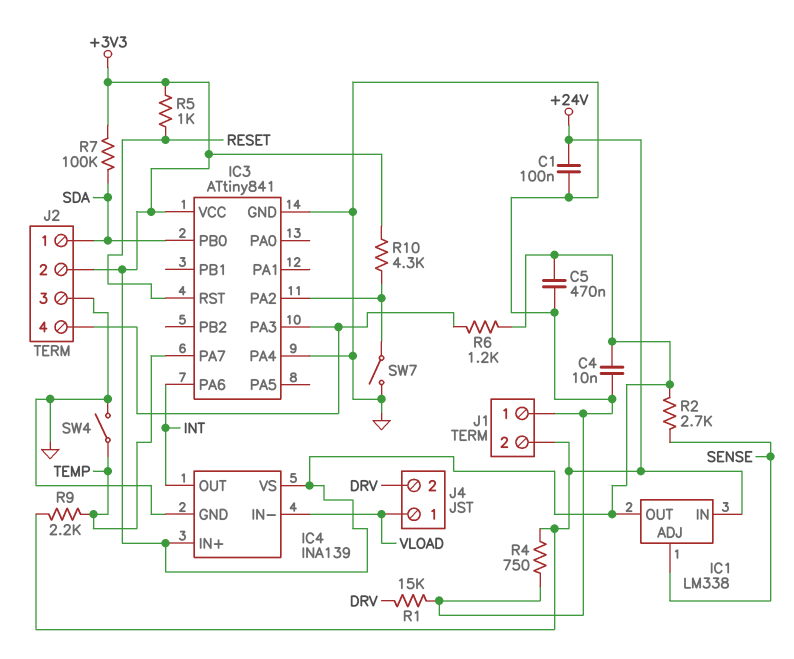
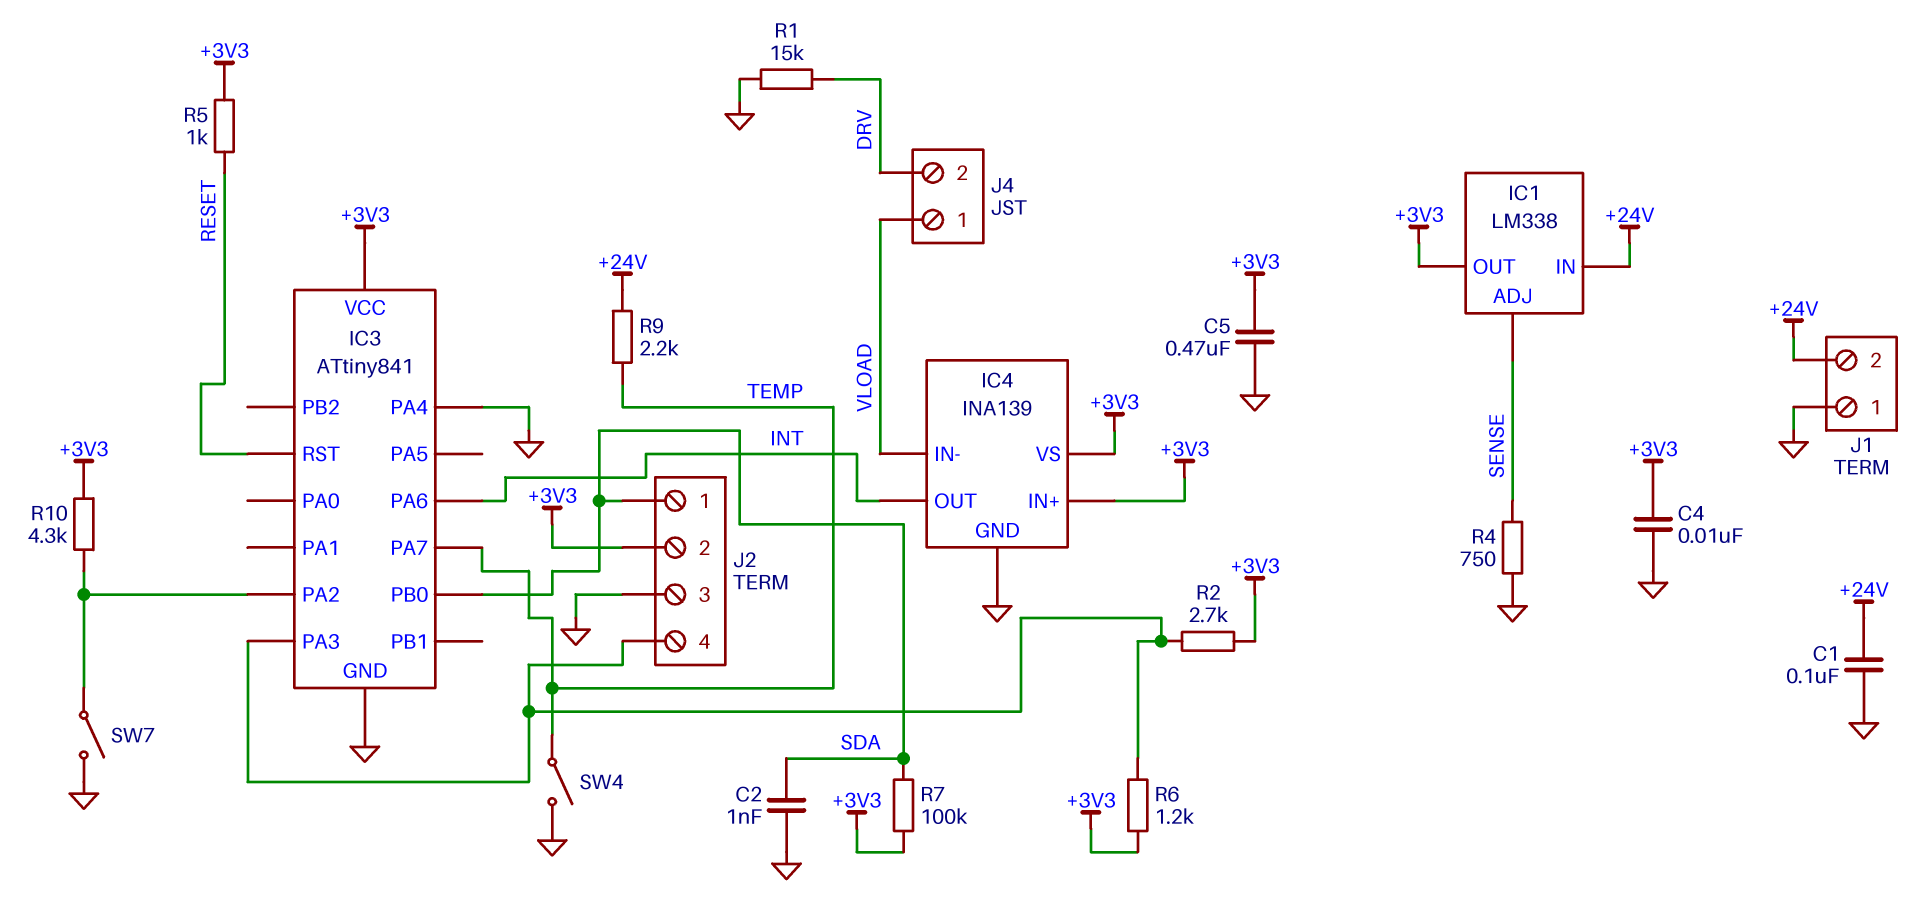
C2: none -> 1nF (GND, SDA)
R2: 2.7k (+3V3, SENSE) -> 2.7k (+3V3, IC3/PA3)
R4: 750 (+24V, GND) -> 750 (GND, SENSE)

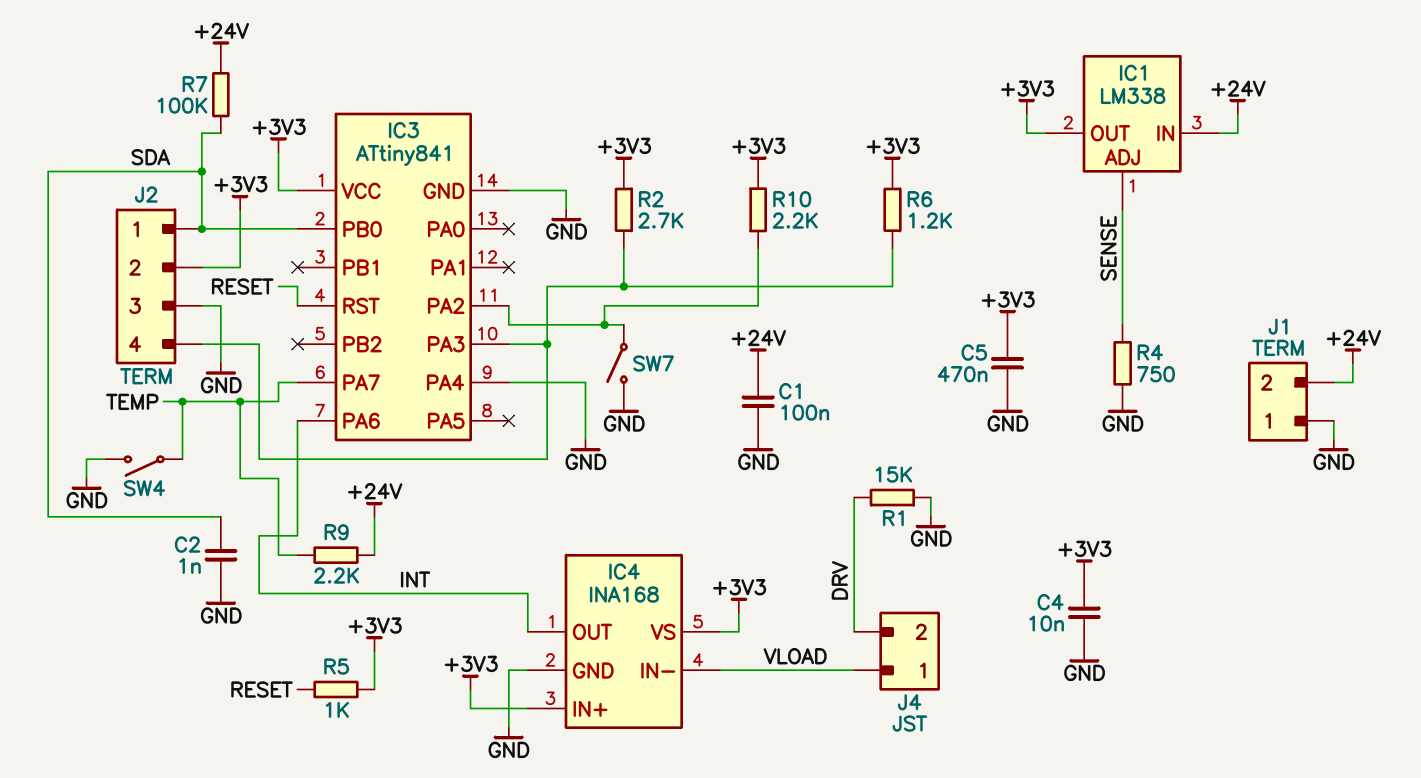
IC4: INA139 -> INA168
R7: 100k (+3V3, SDA) -> 100k (+24V, SDA)
R10: 4.3k (+3V3, IC3/PA2) -> 2.2k (+3V3, IC3/PA2)

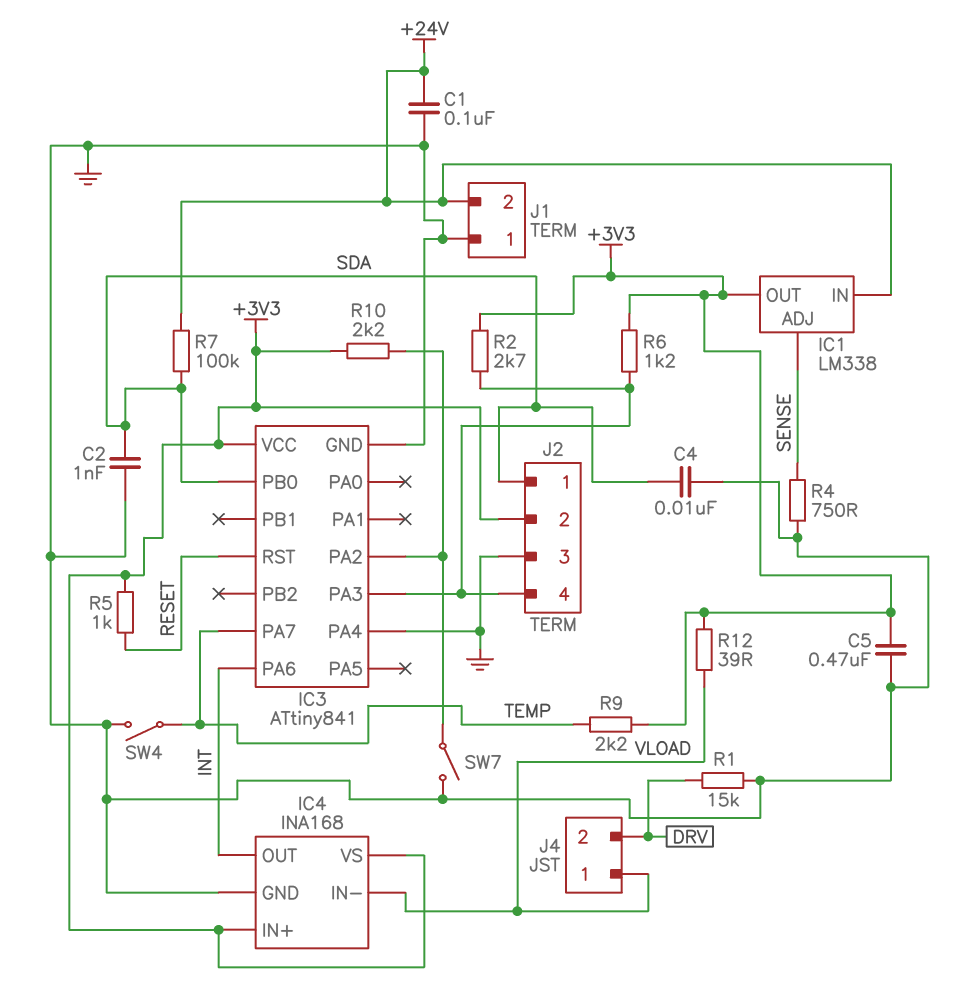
C4: 10nF (+3V3, GND) -> 10nF (GND, SDA)
R9: 2.2k (+24V, TEMP) -> 2.2k (+3V3, TEMP)
R12: none -> 39 (+3V3, VLOAD)

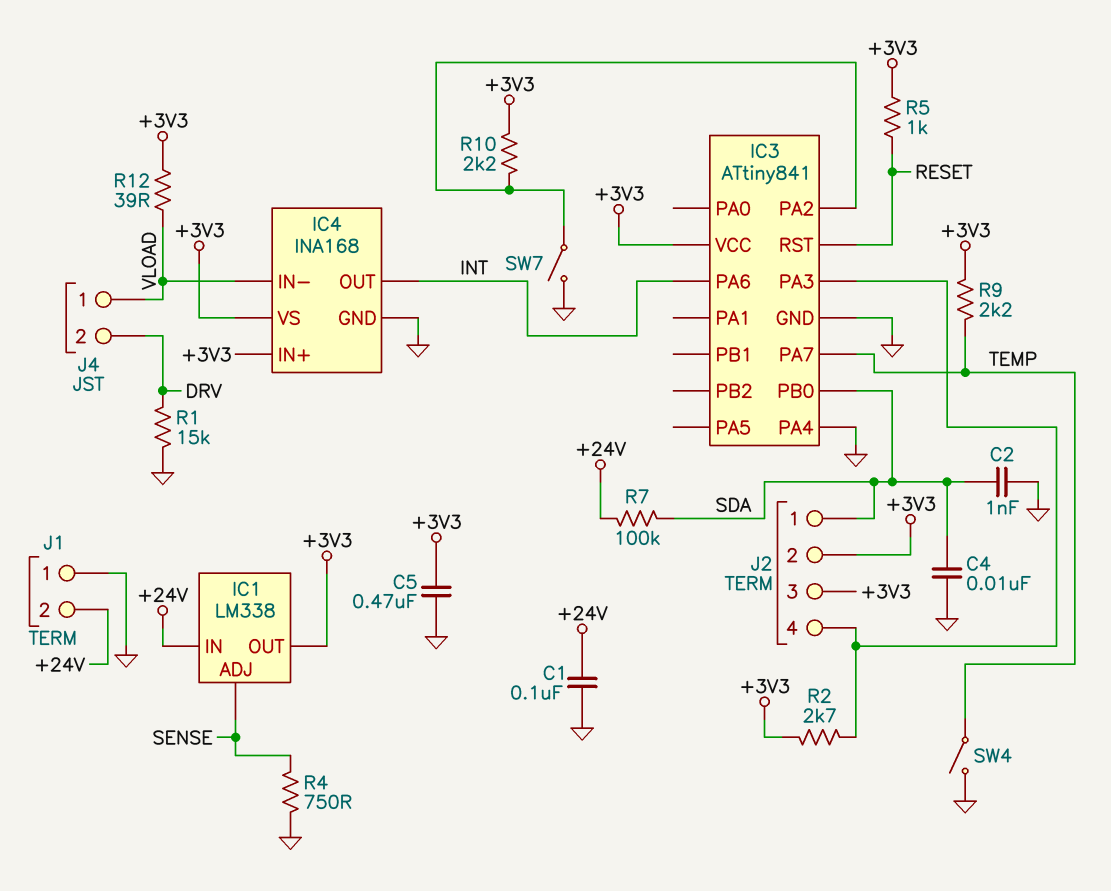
J2 pin 3: GND -> +3V3
R6: 1.2k (+3V3, IC3/PA3) -> none

